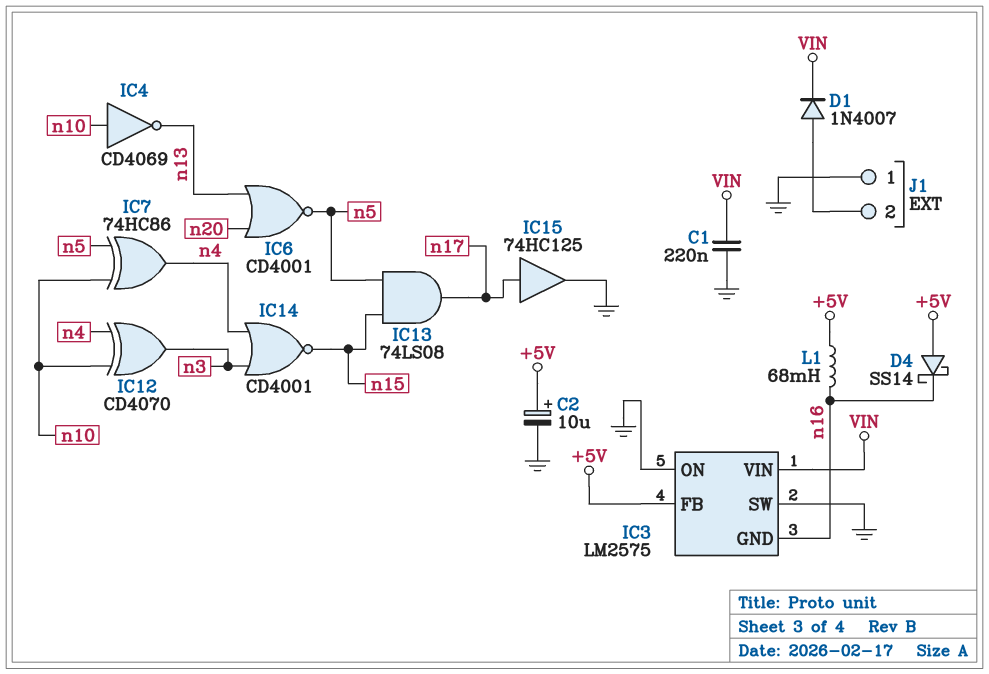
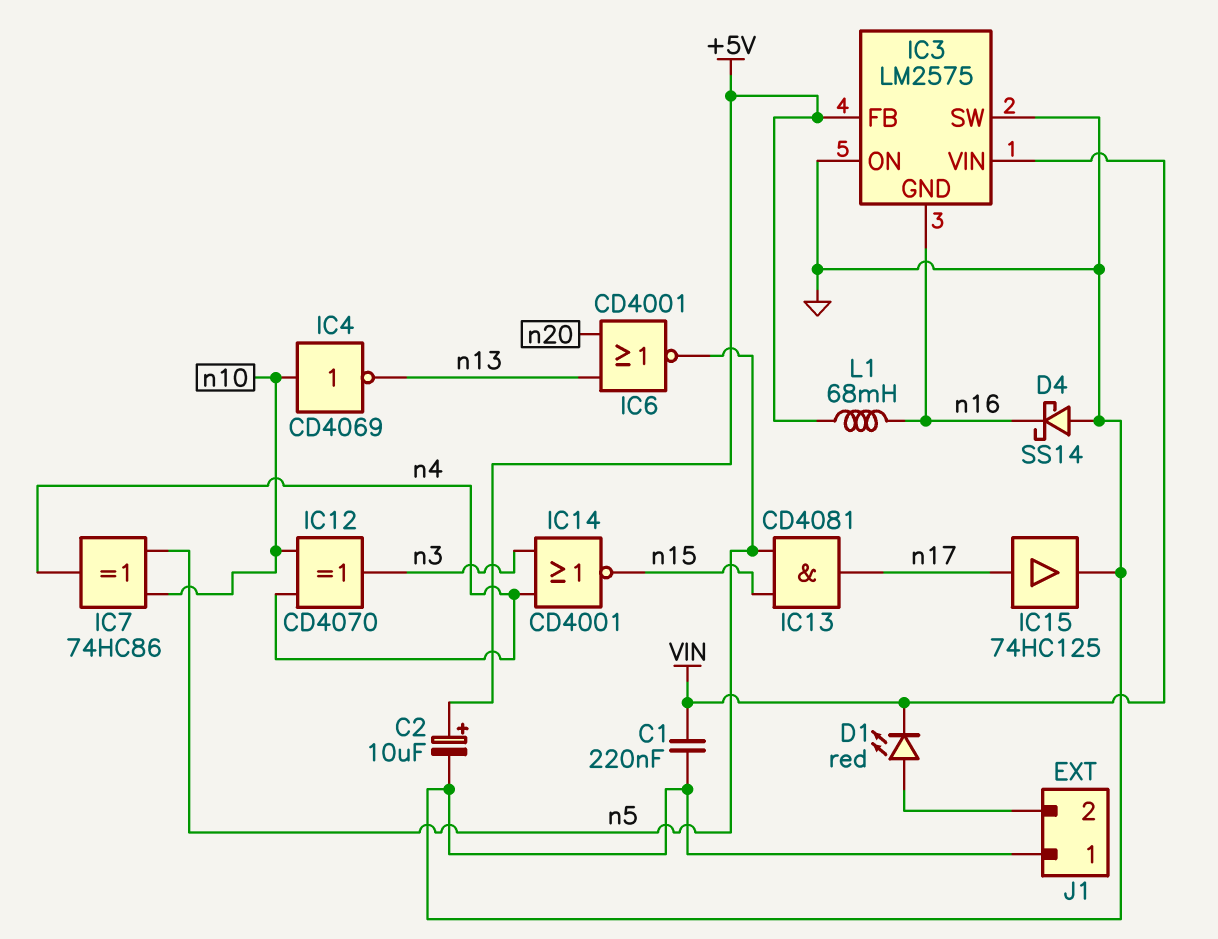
D1: diode 1N4007 (A J1/2, K VIN) -> LED red (A J1/2, K VIN)
D4: schottky SS14 (A +5V, K n16) -> schottky SS14 (A GND, K n16)
IC13: AND 74LS08 (in n5, in n15, out n17) -> AND CD4081 (in n5, in n15, out n17)

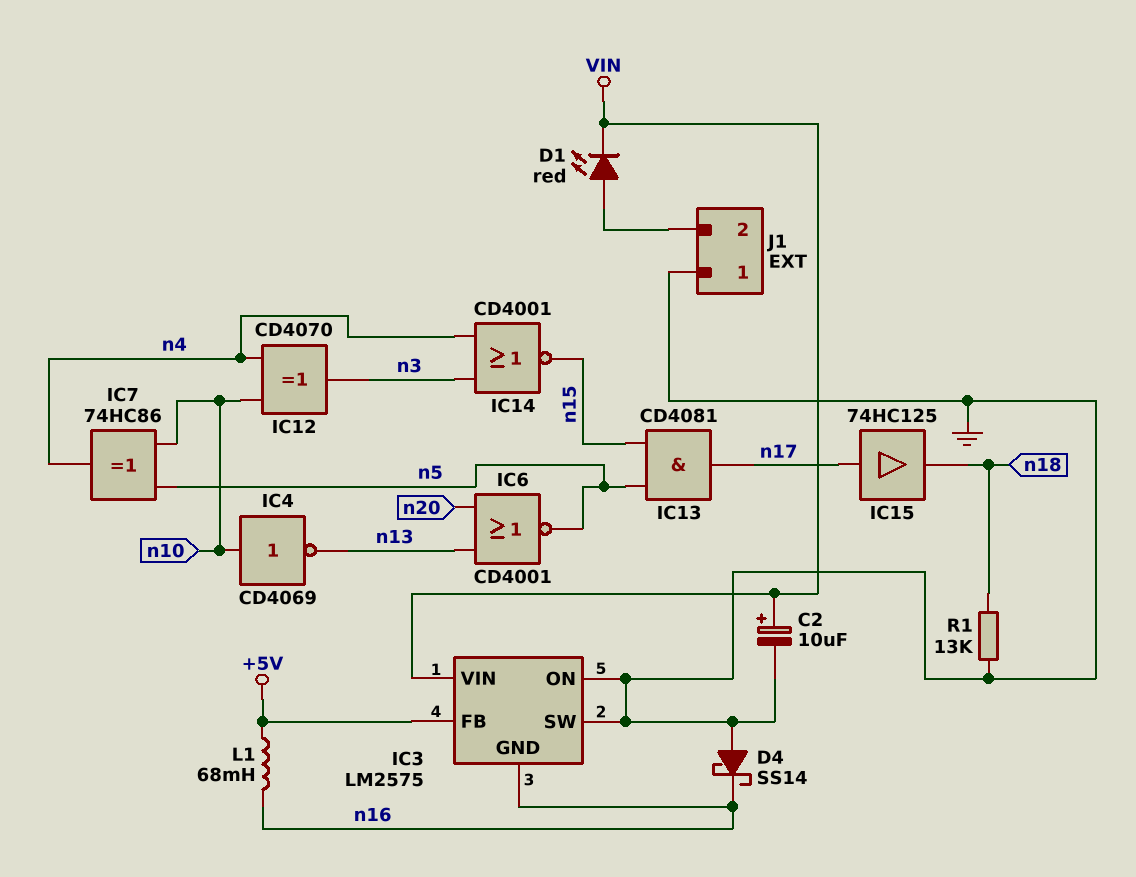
C1: 220nF (GND, VIN) -> none
C2: 10uF (plus +5V, minus GND) -> 10uF (plus VIN, minus GND)
IC15: buffer 74HC125 (in n17, out GND) -> buffer 74HC125 (in n17, out n18)
R1: none -> 13k (GND, n18)

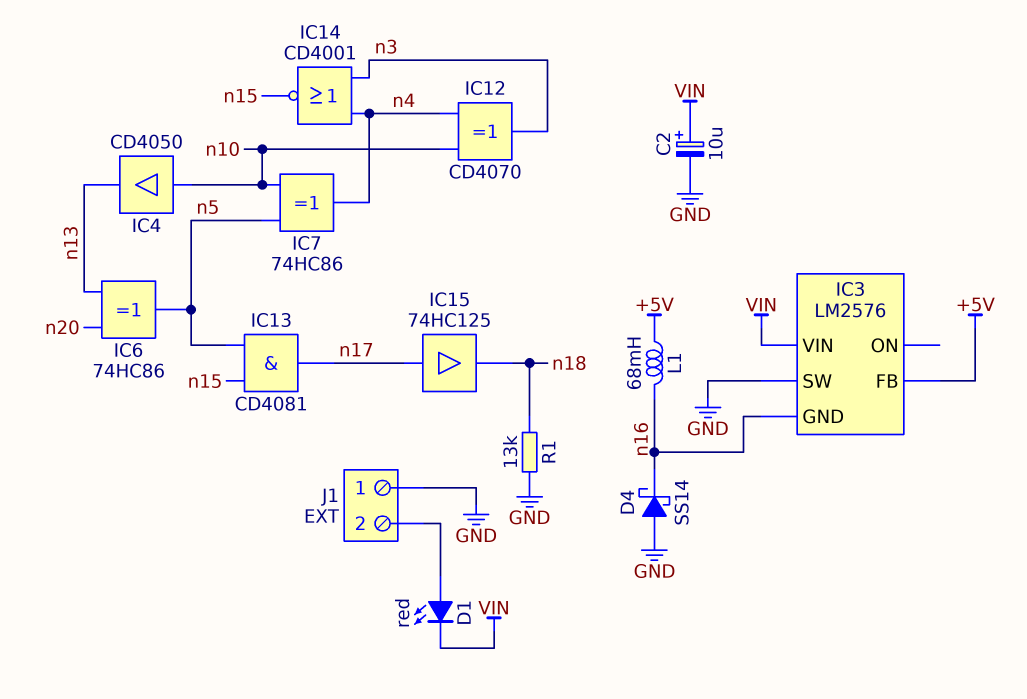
IC3: LM2575 -> LM2576
IC3 pin ON: GND -> none
IC4: NOT CD4069 (in n10, out n13) -> buffer CD4050 (in n10, out n13)
IC6: NOR CD4001 (in n13, in n20, out n5) -> XOR 74HC86 (in n13, in n20, out n5)

